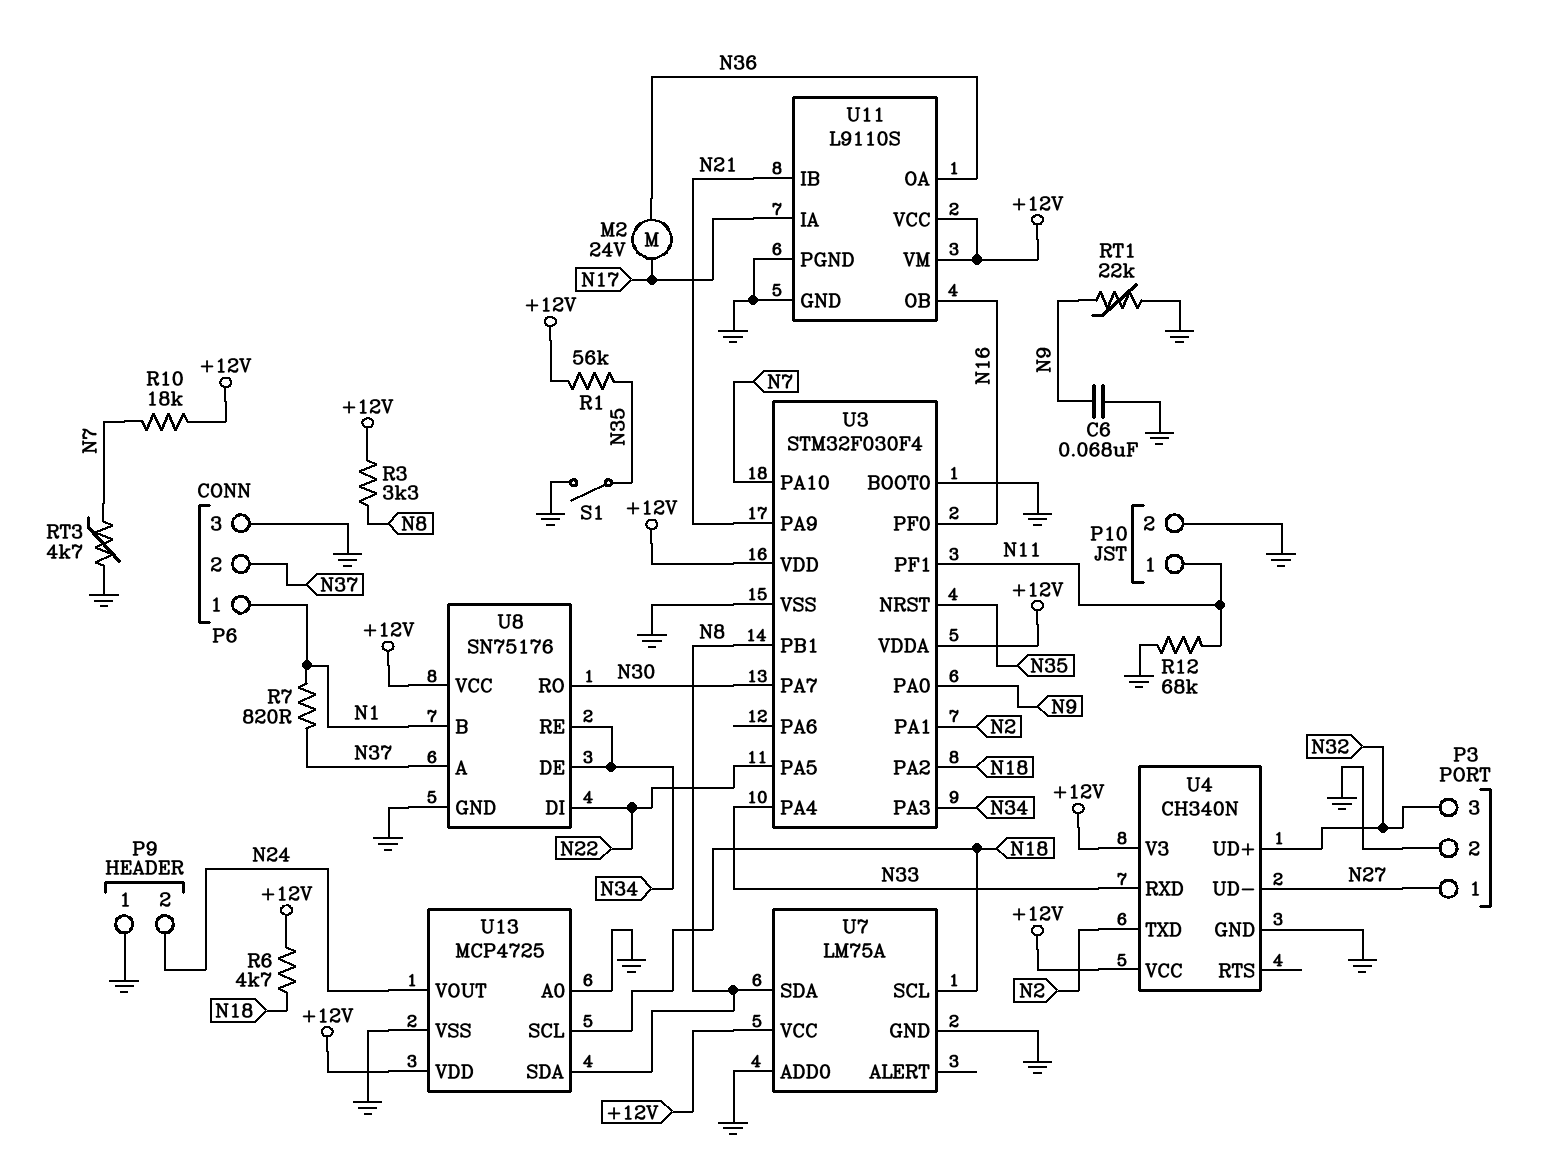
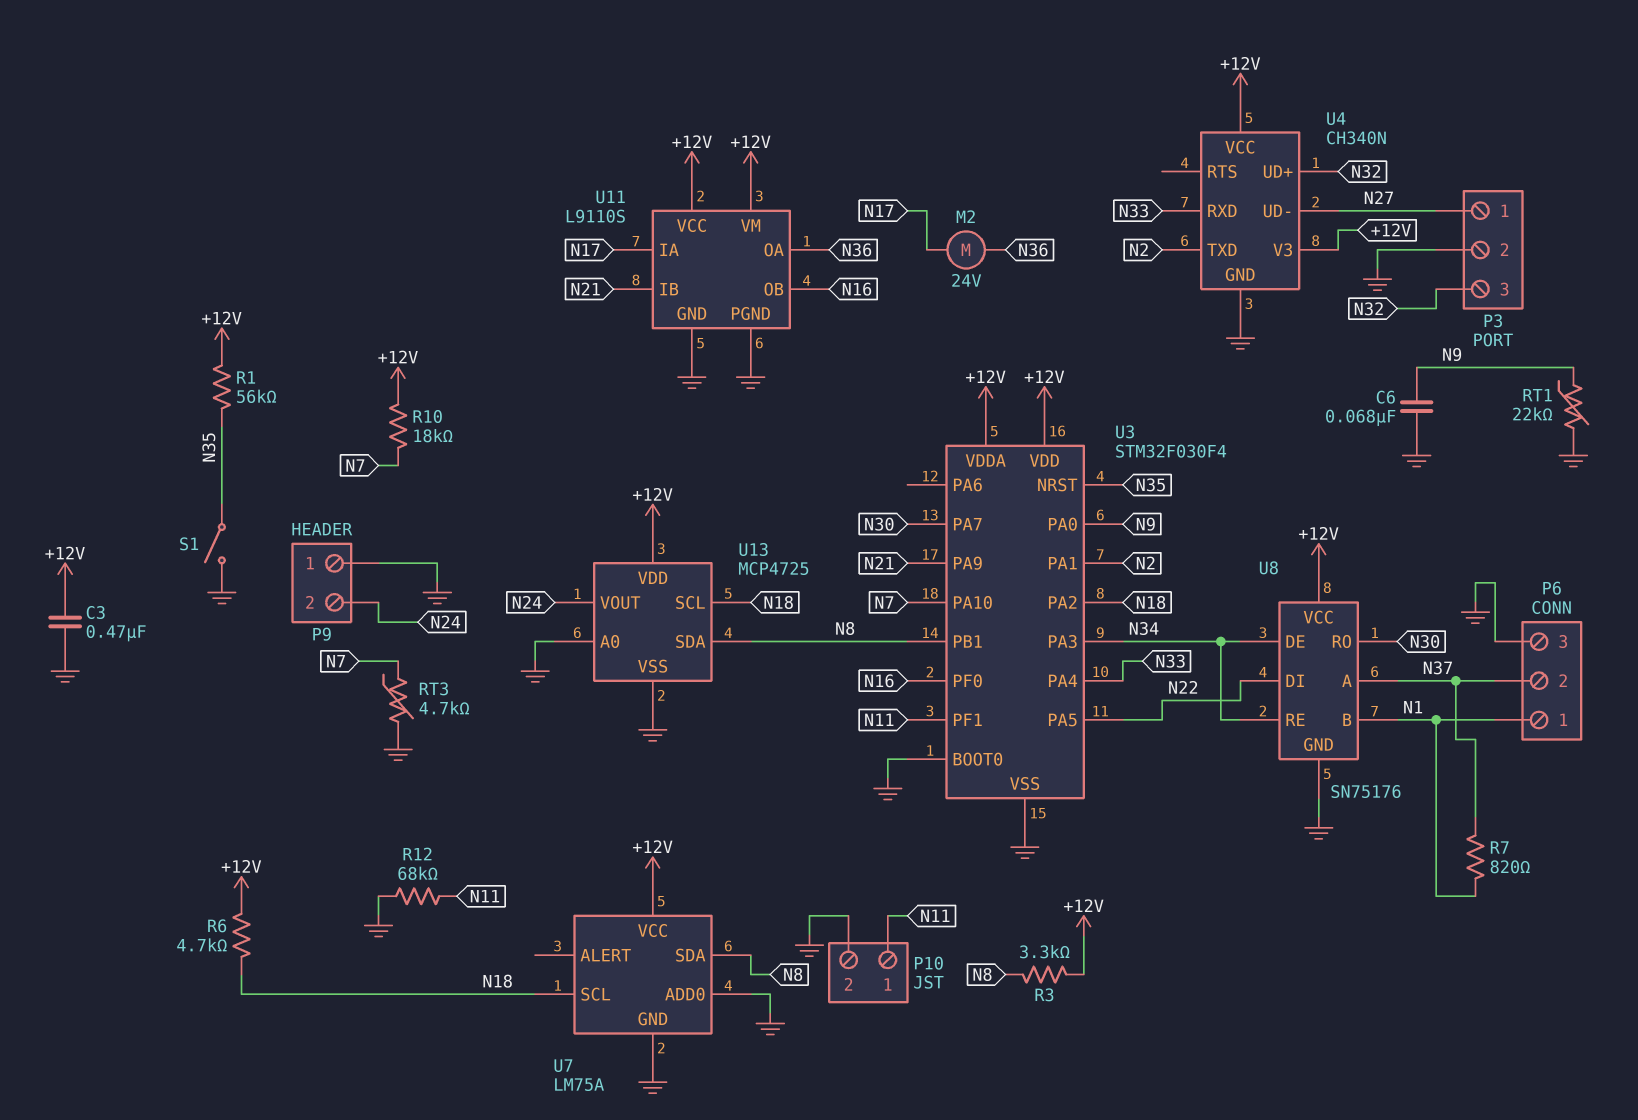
C3: none -> 470nF (+12V, GND)

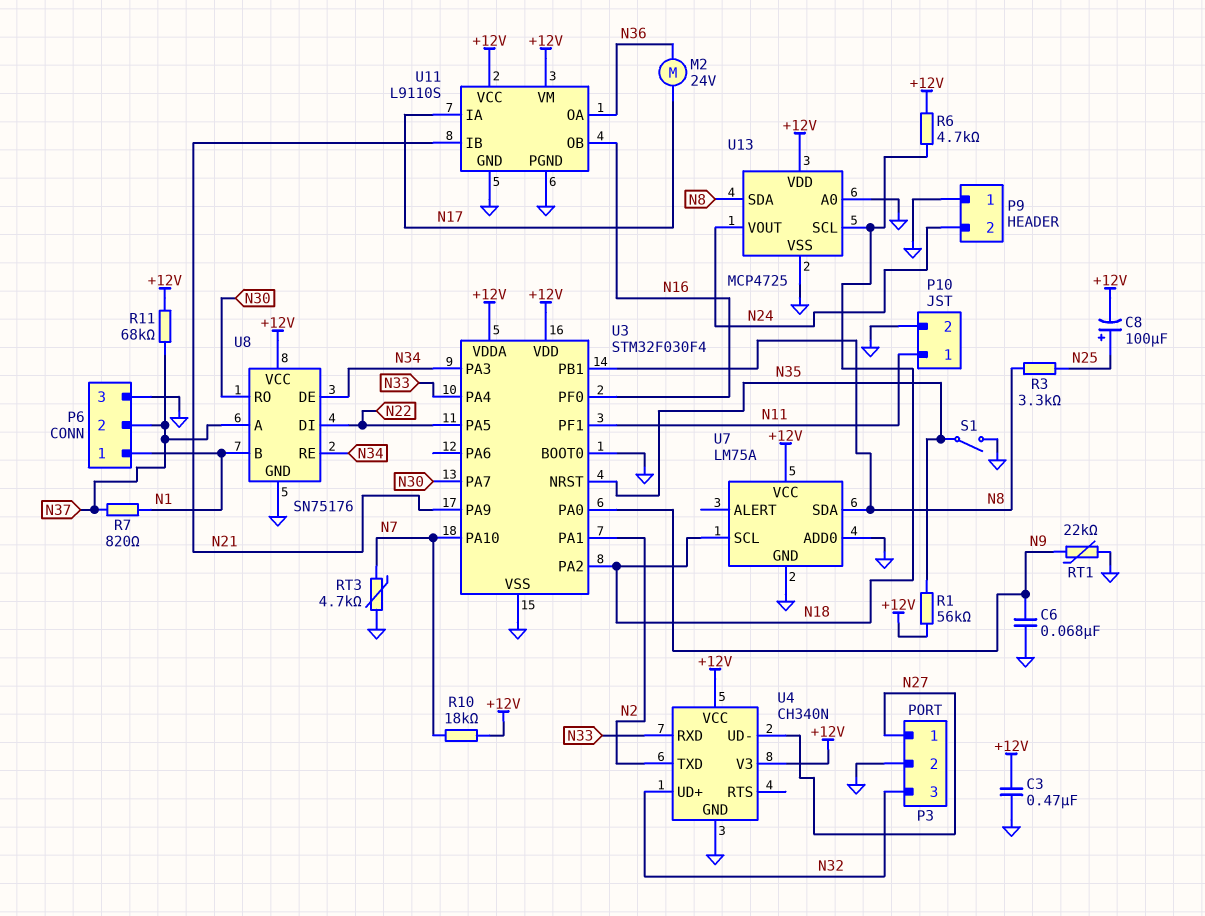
C8: none -> 100uF (plus N25, minus +12V)
R3: 3.3k (+12V, N8) -> 3.3k (N8, N25)
R11: none -> 68k (+12V, N37)
R12: 68k (GND, N11) -> none

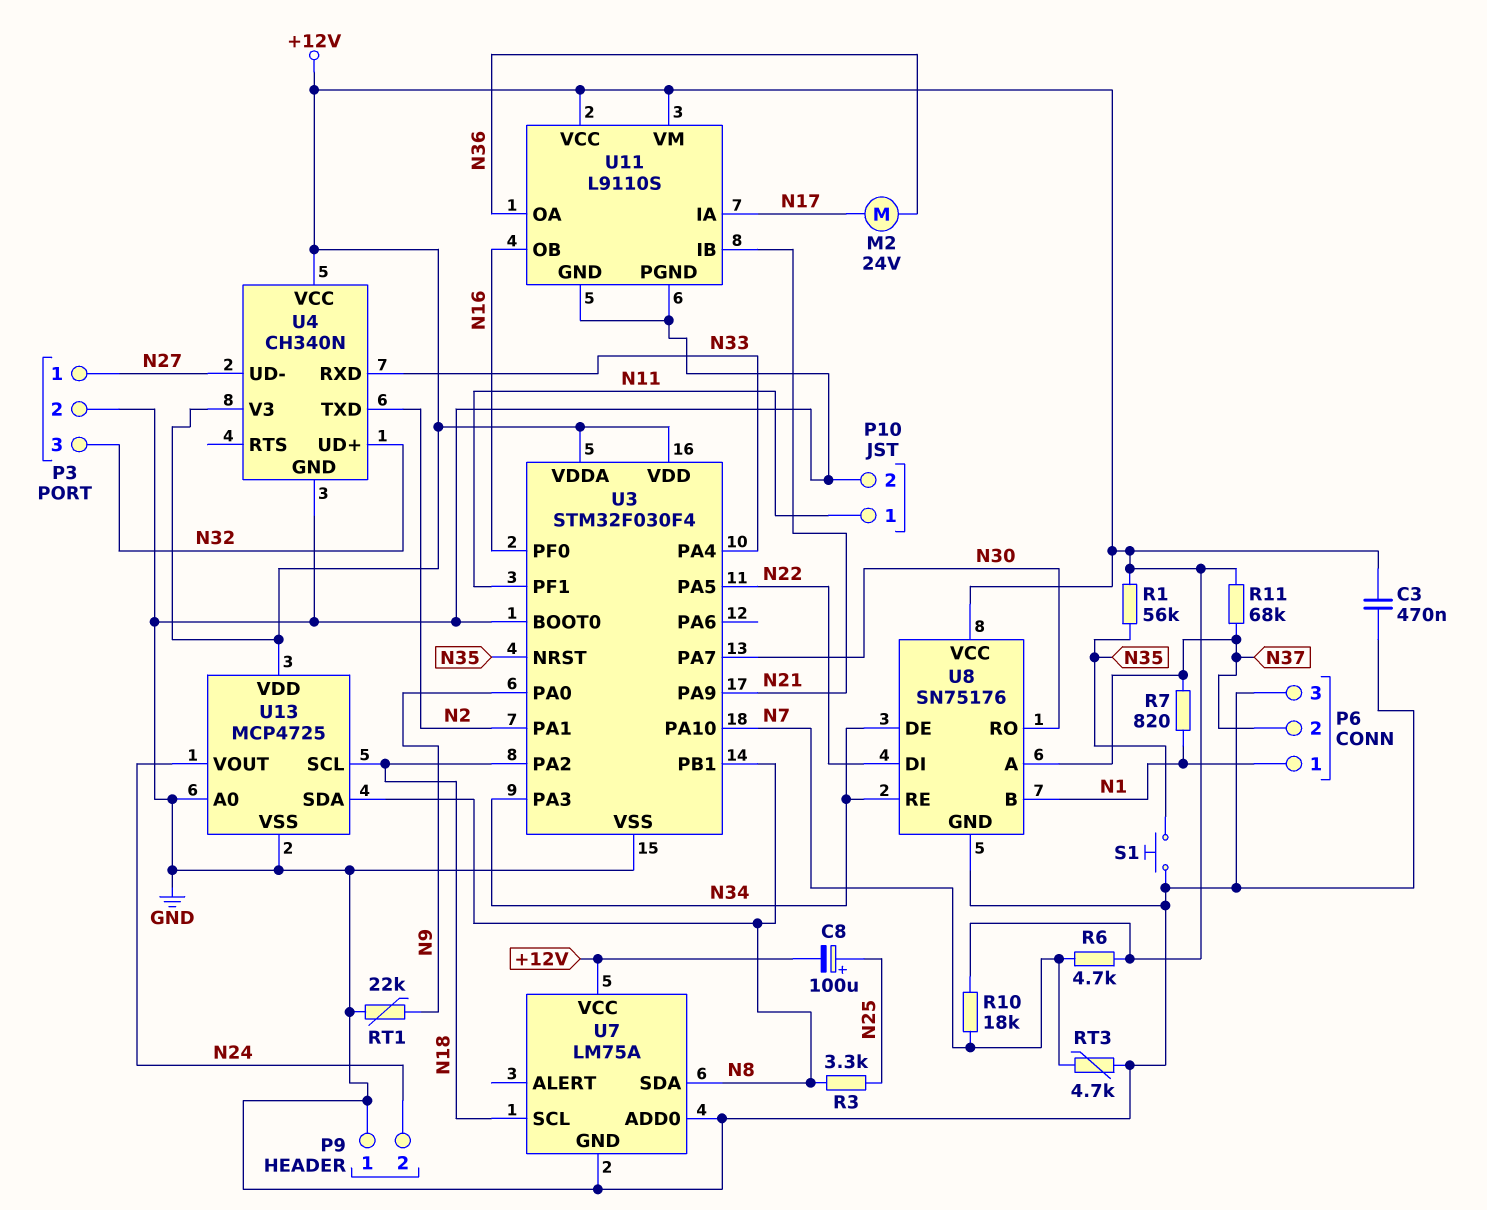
C6: 68nF (GND, N9) -> none
R6: 4.7k (+12V, N18) -> 4.7k (+12V, N7)
S1: switch (GND, N35) -> button (GND, N35)

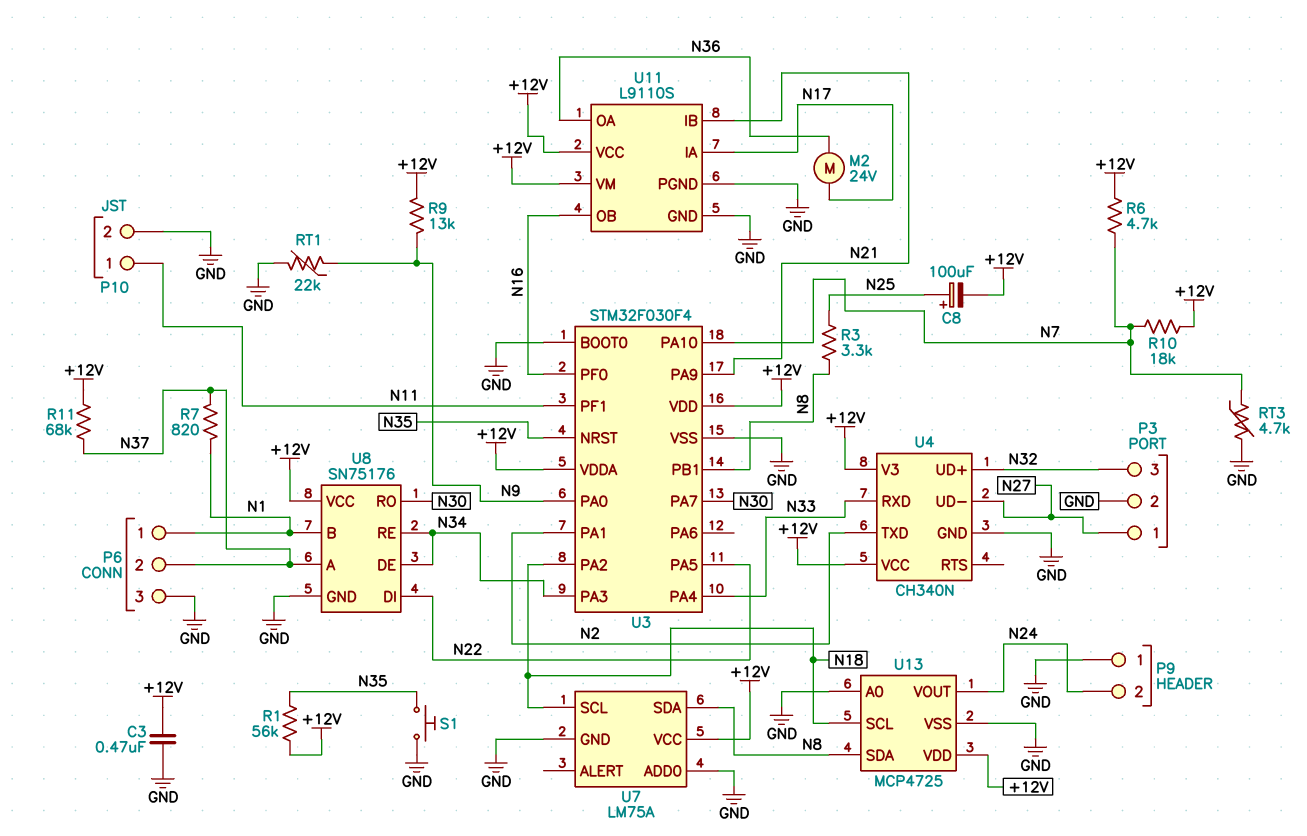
R9: none -> 13k (+12V, N9)

